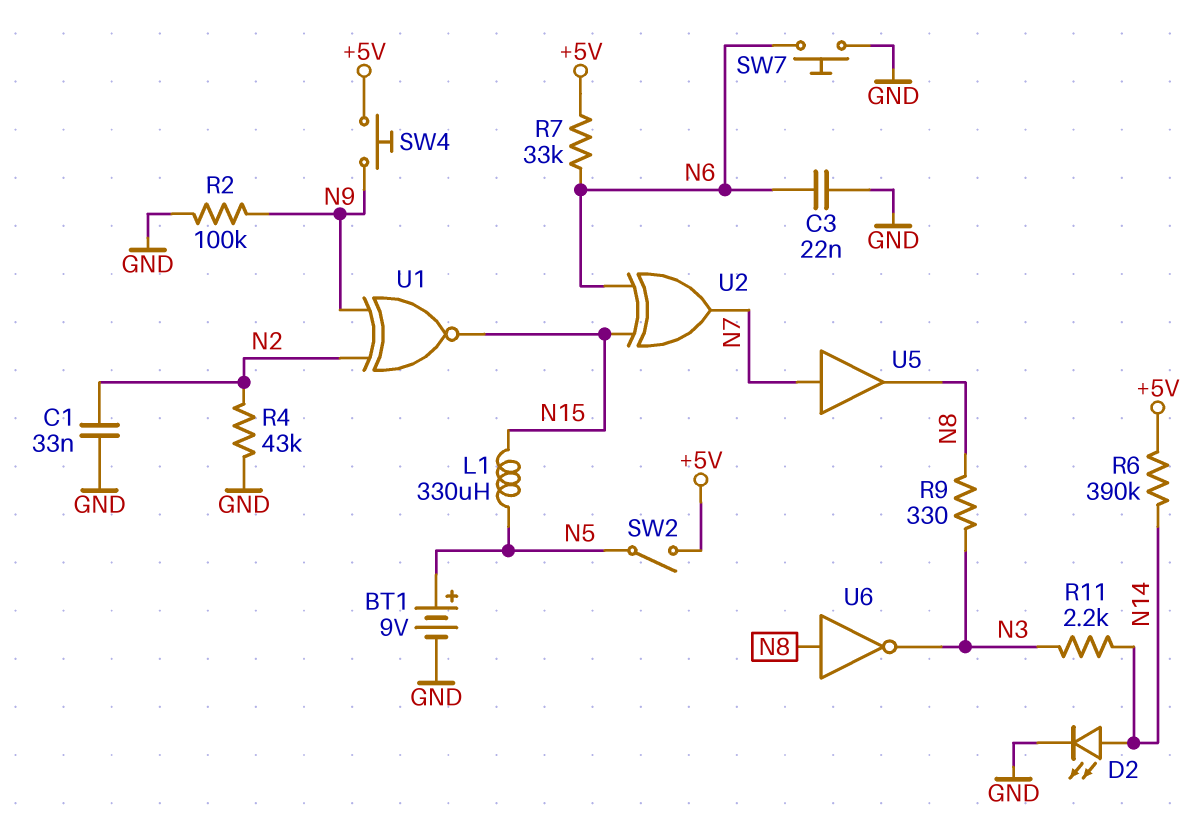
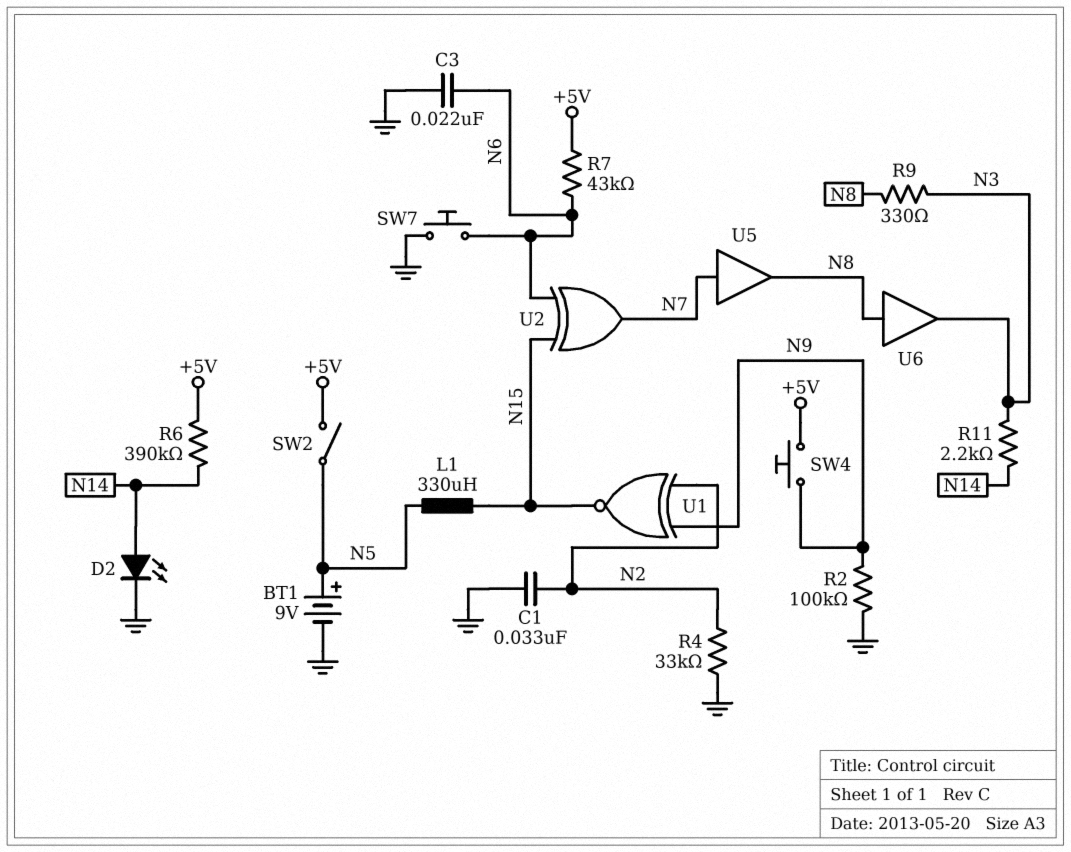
R4: 43k (GND, N2) -> 33k (GND, N2)
R7: 33k (+5V, N6) -> 43k (+5V, N6)
U6: NOT (in N8, out N3) -> buffer (in N8, out N3)

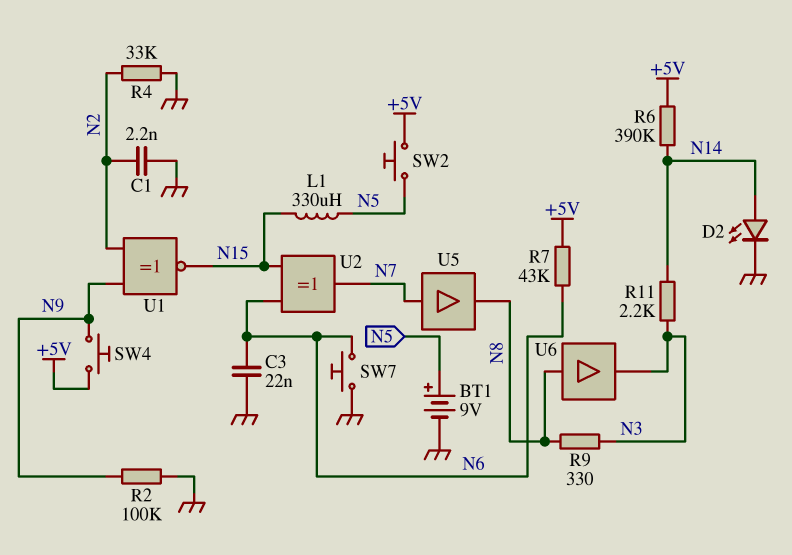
C1: 33nF (GND, N2) -> 2.2nF (GND, N2)
SW2: switch (+5V, N5) -> button (+5V, N5)

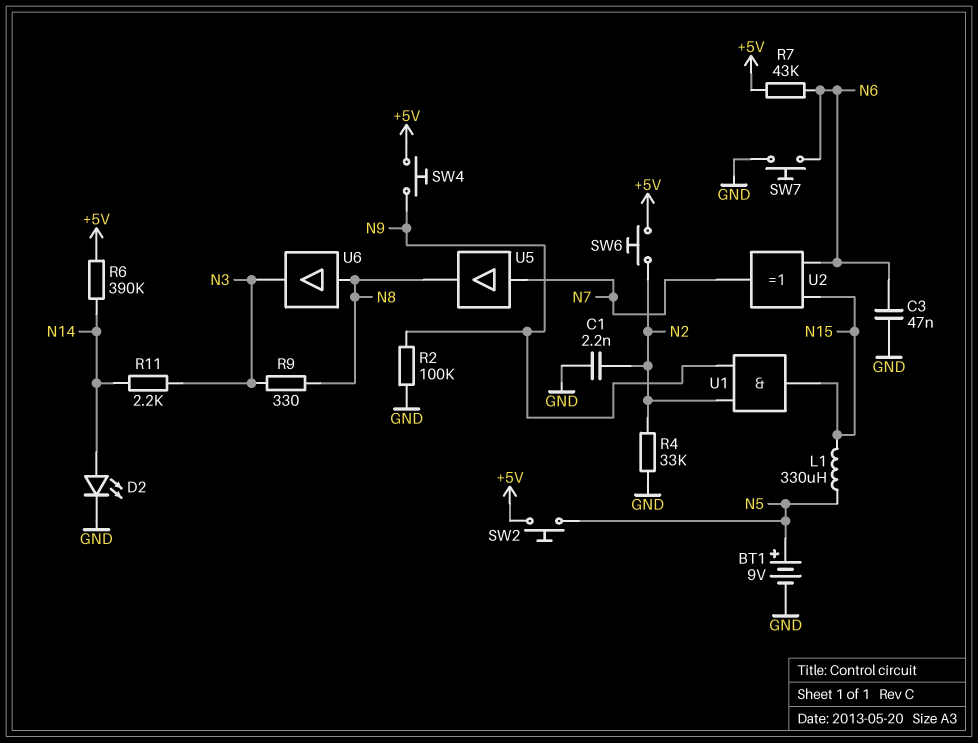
C3: 22nF (GND, N6) -> 47nF (GND, N6)
SW6: none -> button (+5V, N2)
U1: XNOR (in N2, in N9, out N15) -> AND (in N2, in N9, out N15)

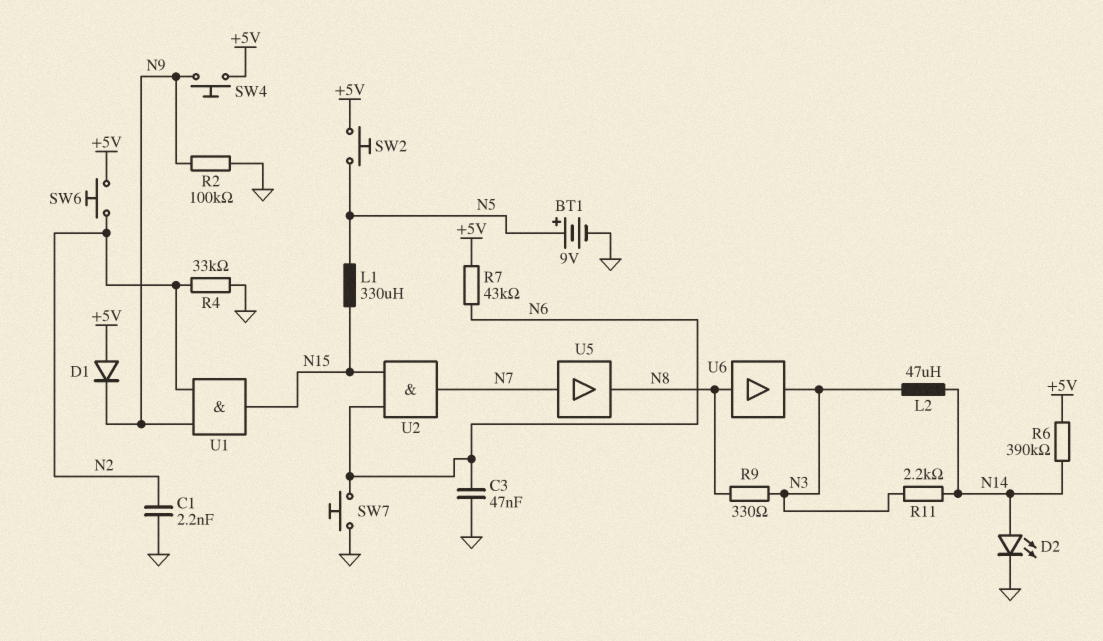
D1: none -> diode (A +5V, K N9)
L2: none -> 47uH (N3, N14)
U2: XOR (in N6, in N15, out N7) -> AND (in N6, in N15, out N7)

